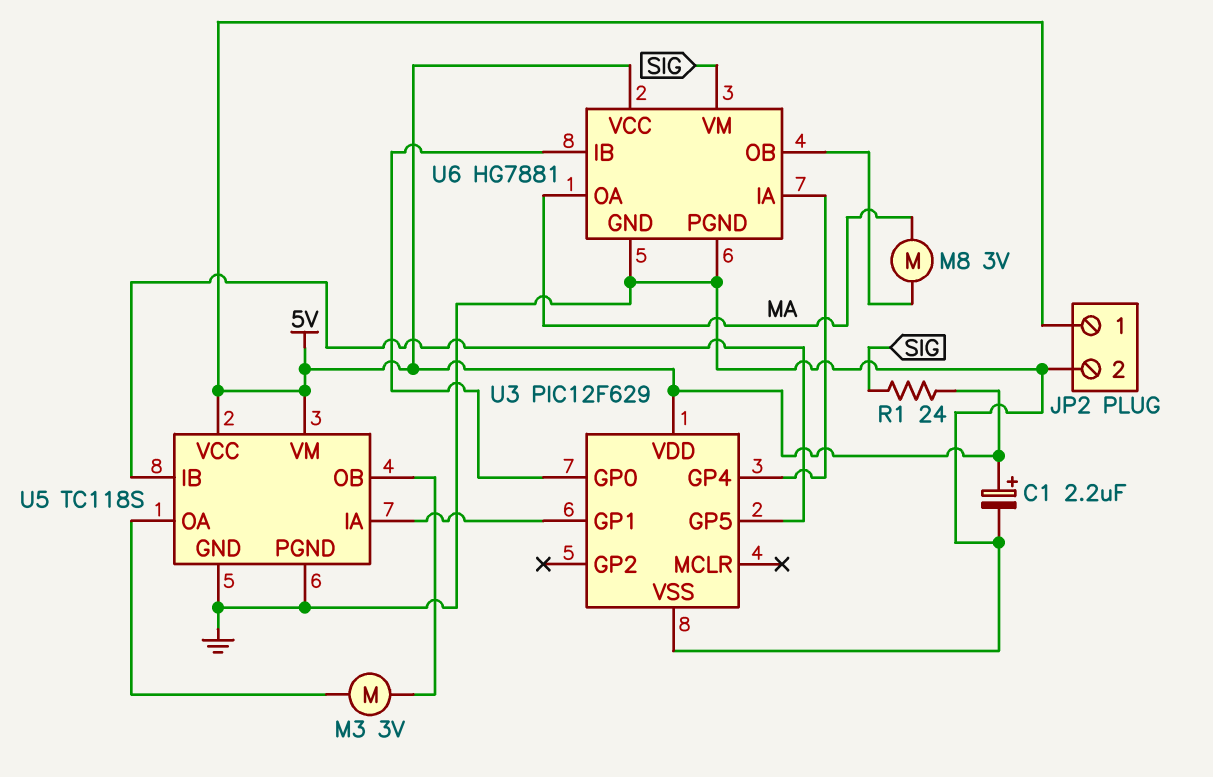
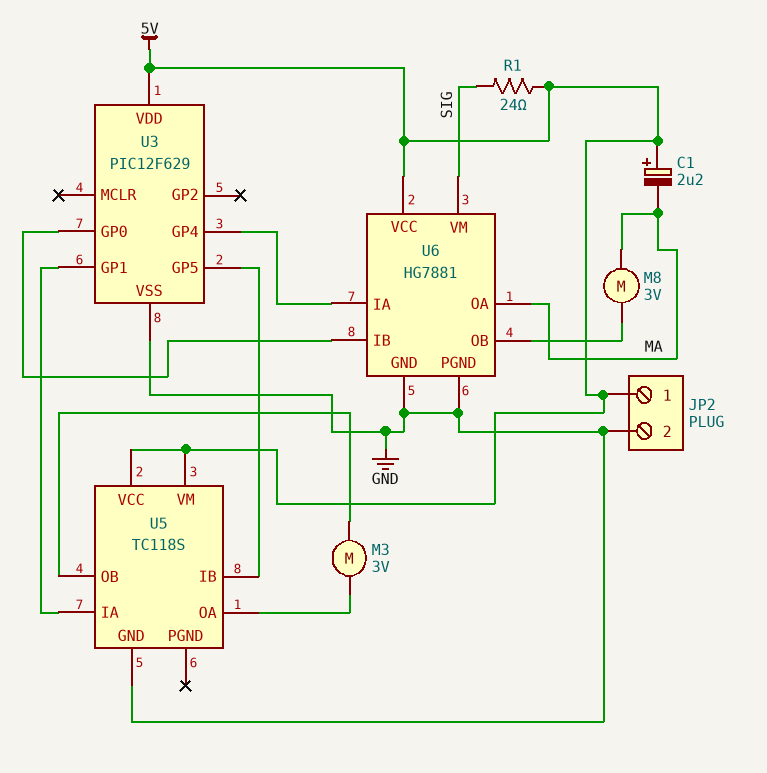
C1: 2.2uF (plus 5V, minus GND) -> 2.2uF (plus 5V, minus MA)
U5 pin PGND: GND -> none

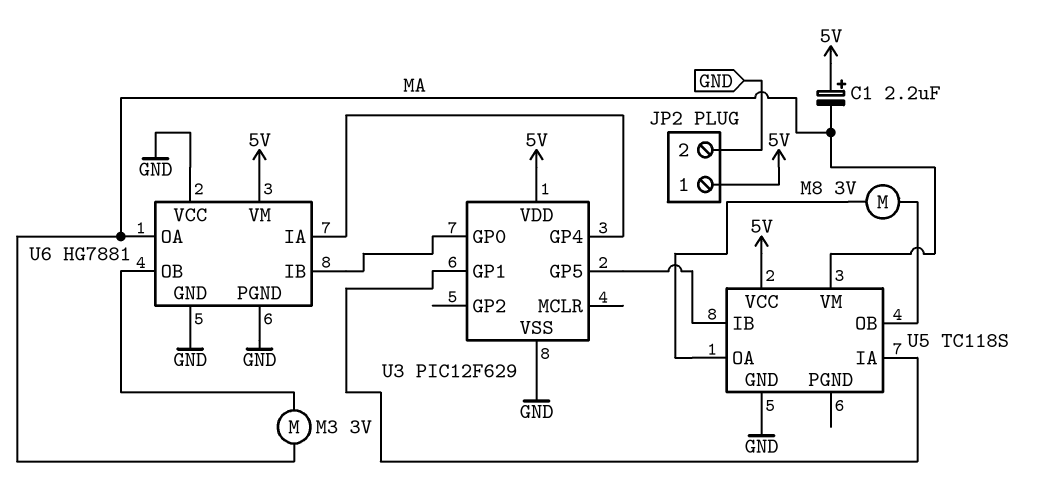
M3: motor 3V (U5/OA, U5/OB) -> motor 3V (MA, U6/OB)
M8: motor 3V (MA, U6/OB) -> motor 3V (U5/OA, U5/OB)
R1: 24 (5V, SIG) -> none
U5 pin VM: 5V -> MA
U6 pin VCC: 5V -> GND
U6 pin VM: SIG -> 5V

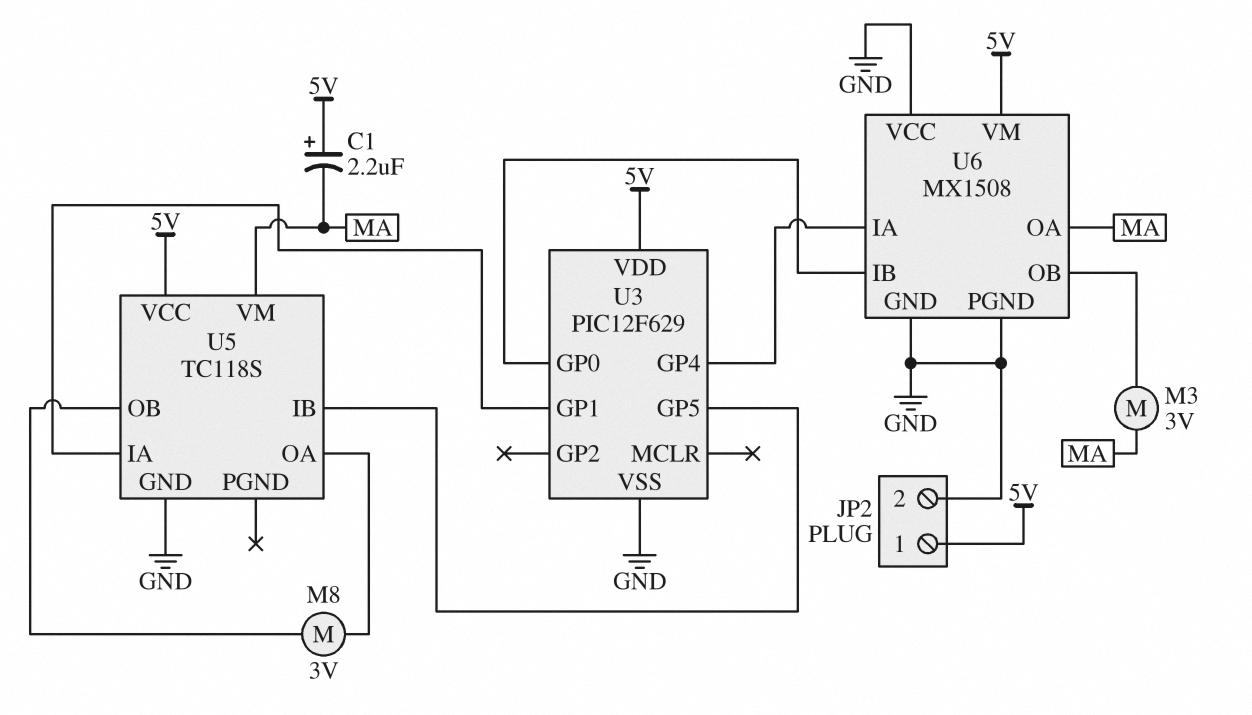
U6: HG7881 -> MX1508

